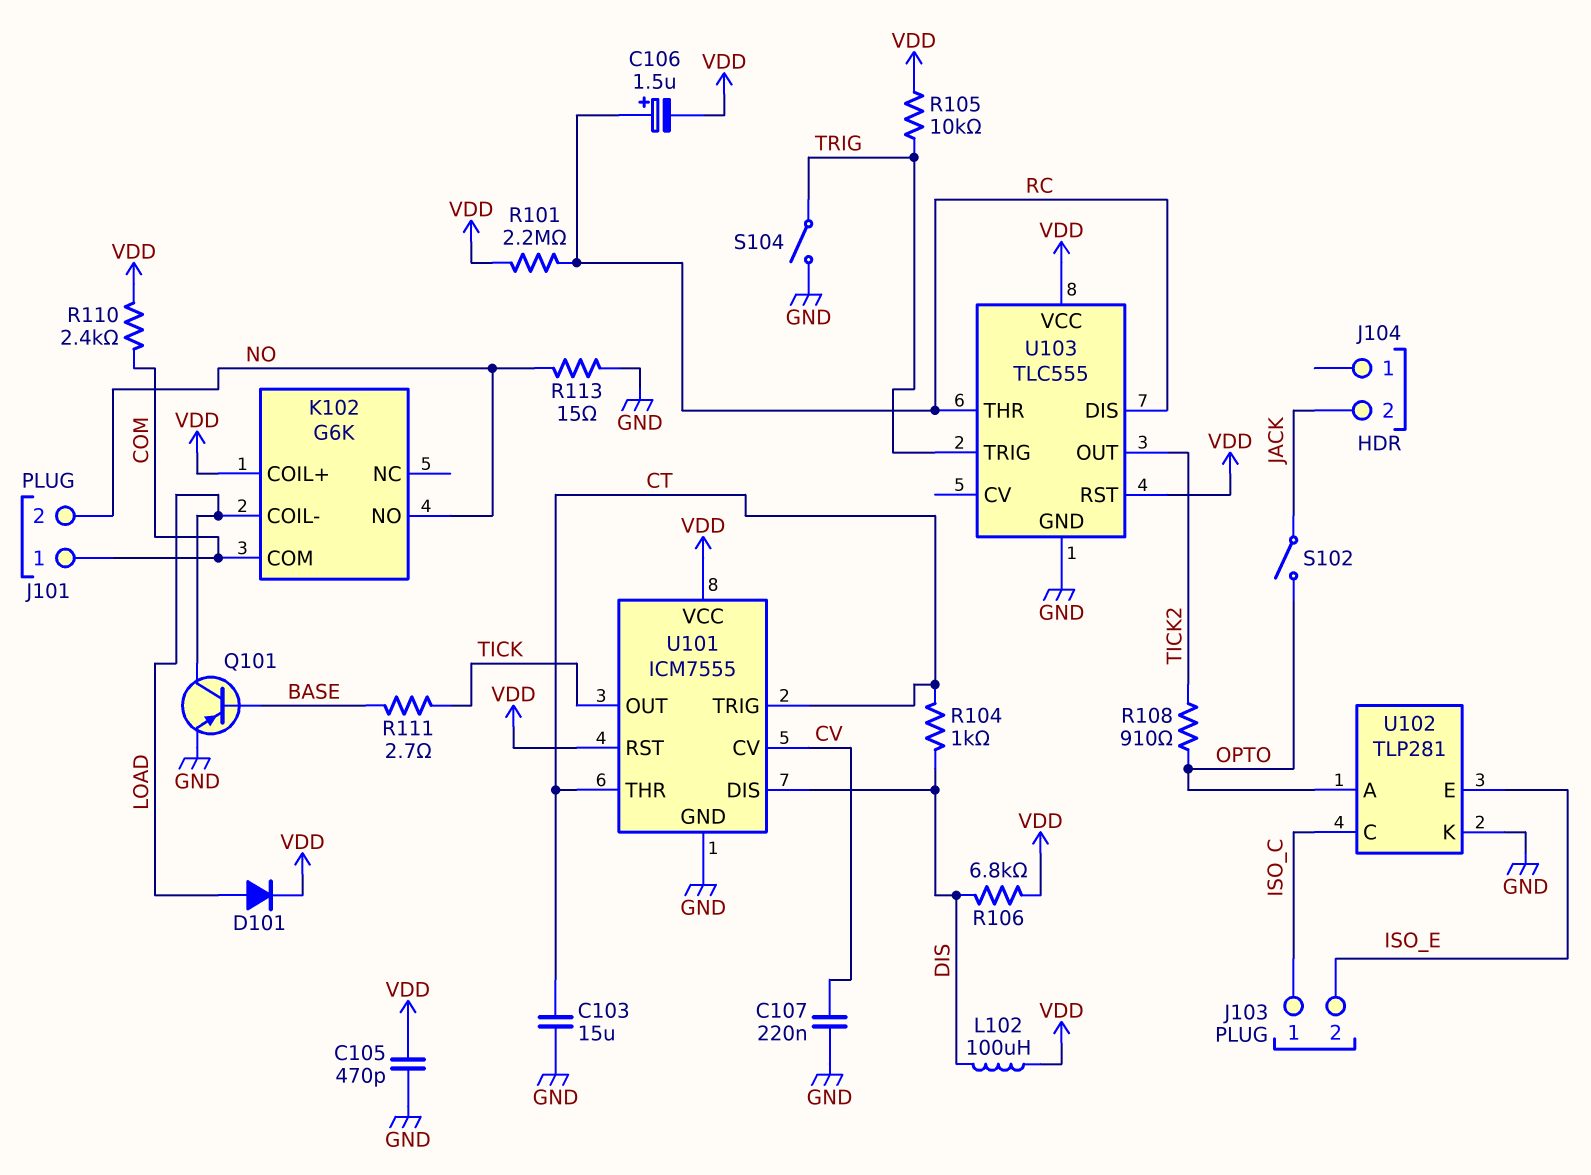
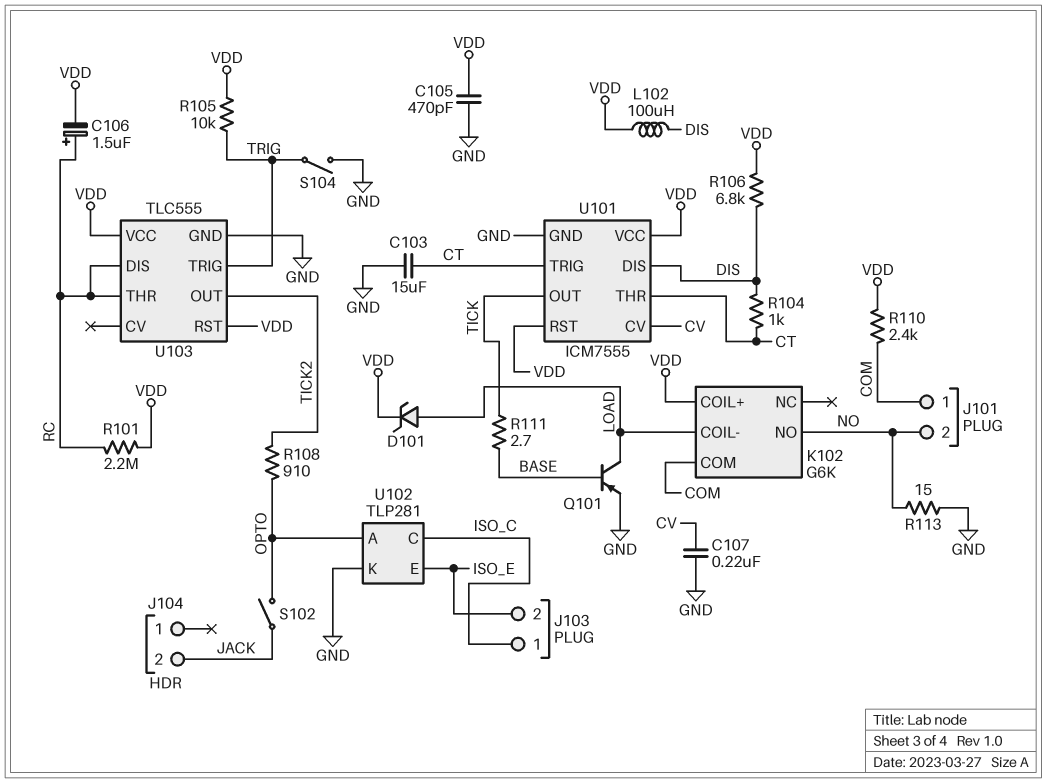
D101: diode (A LOAD, K VDD) -> zener (A LOAD, K VDD)

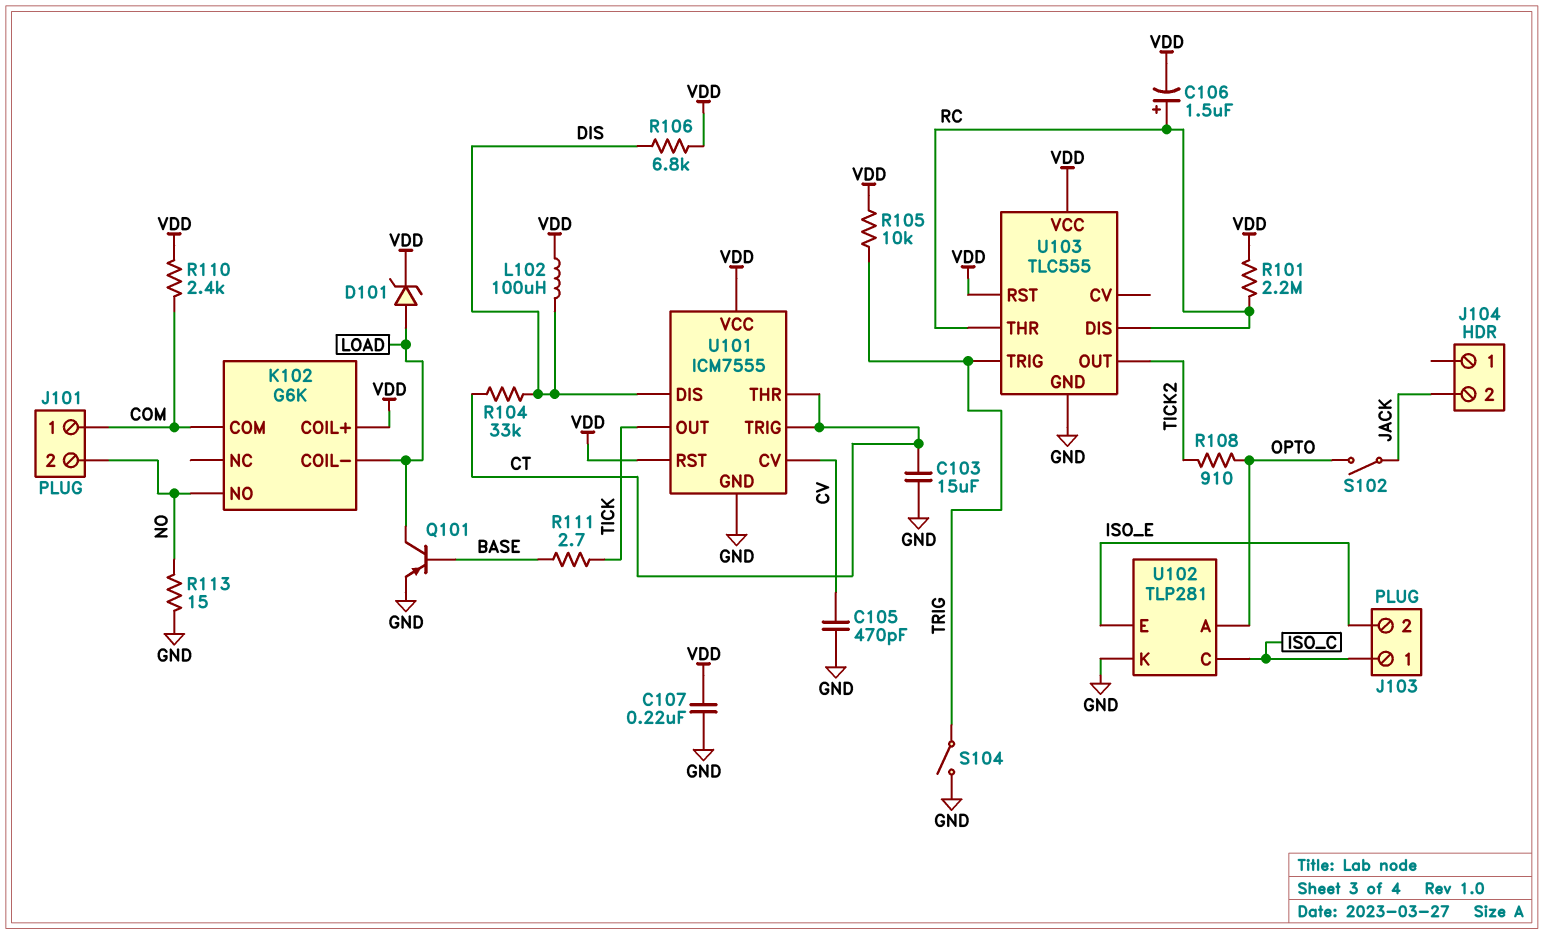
C105: 470pF (GND, VDD) -> 470pF (CV, GND)
C107: 220nF (CV, GND) -> 220nF (GND, VDD)
R104: 1k (CT, DIS) -> 33k (CT, DIS)

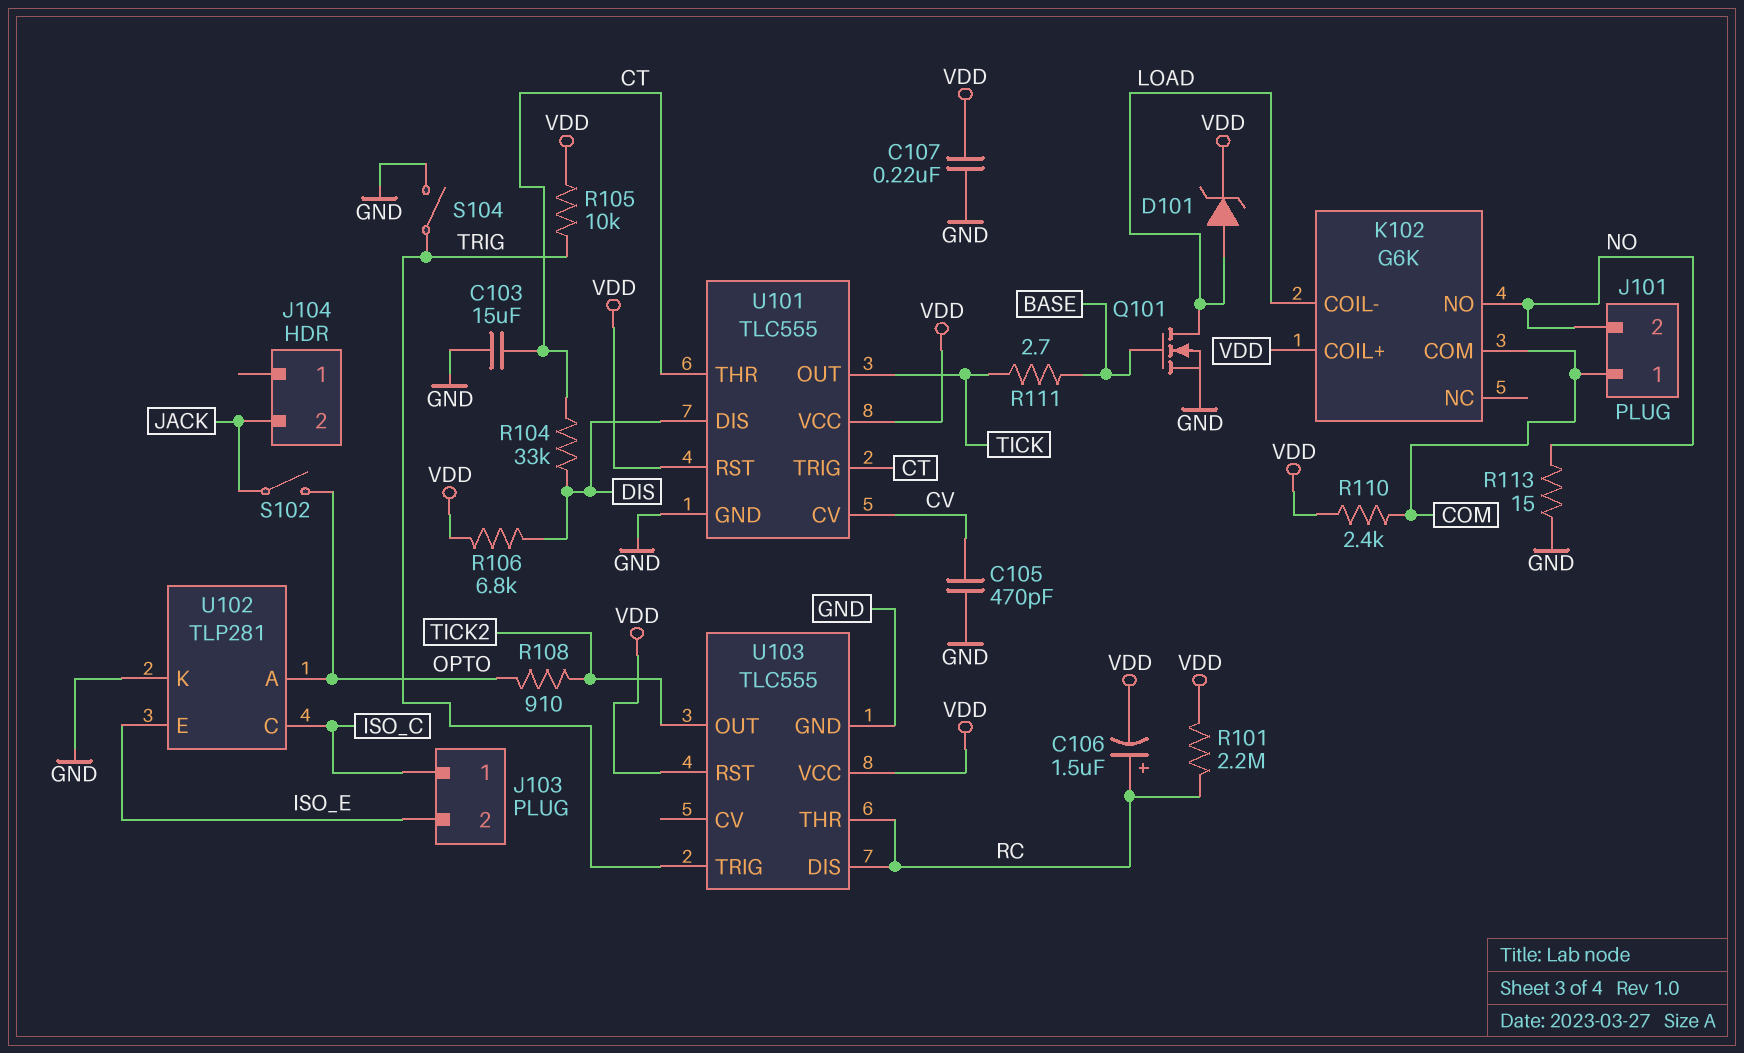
L102: 100uH (DIS, VDD) -> none
Q101: PNP (B BASE, C LOAD, E GND) -> NMOS (G BASE, D LOAD, S GND)
U101: ICM7555 -> TLC555

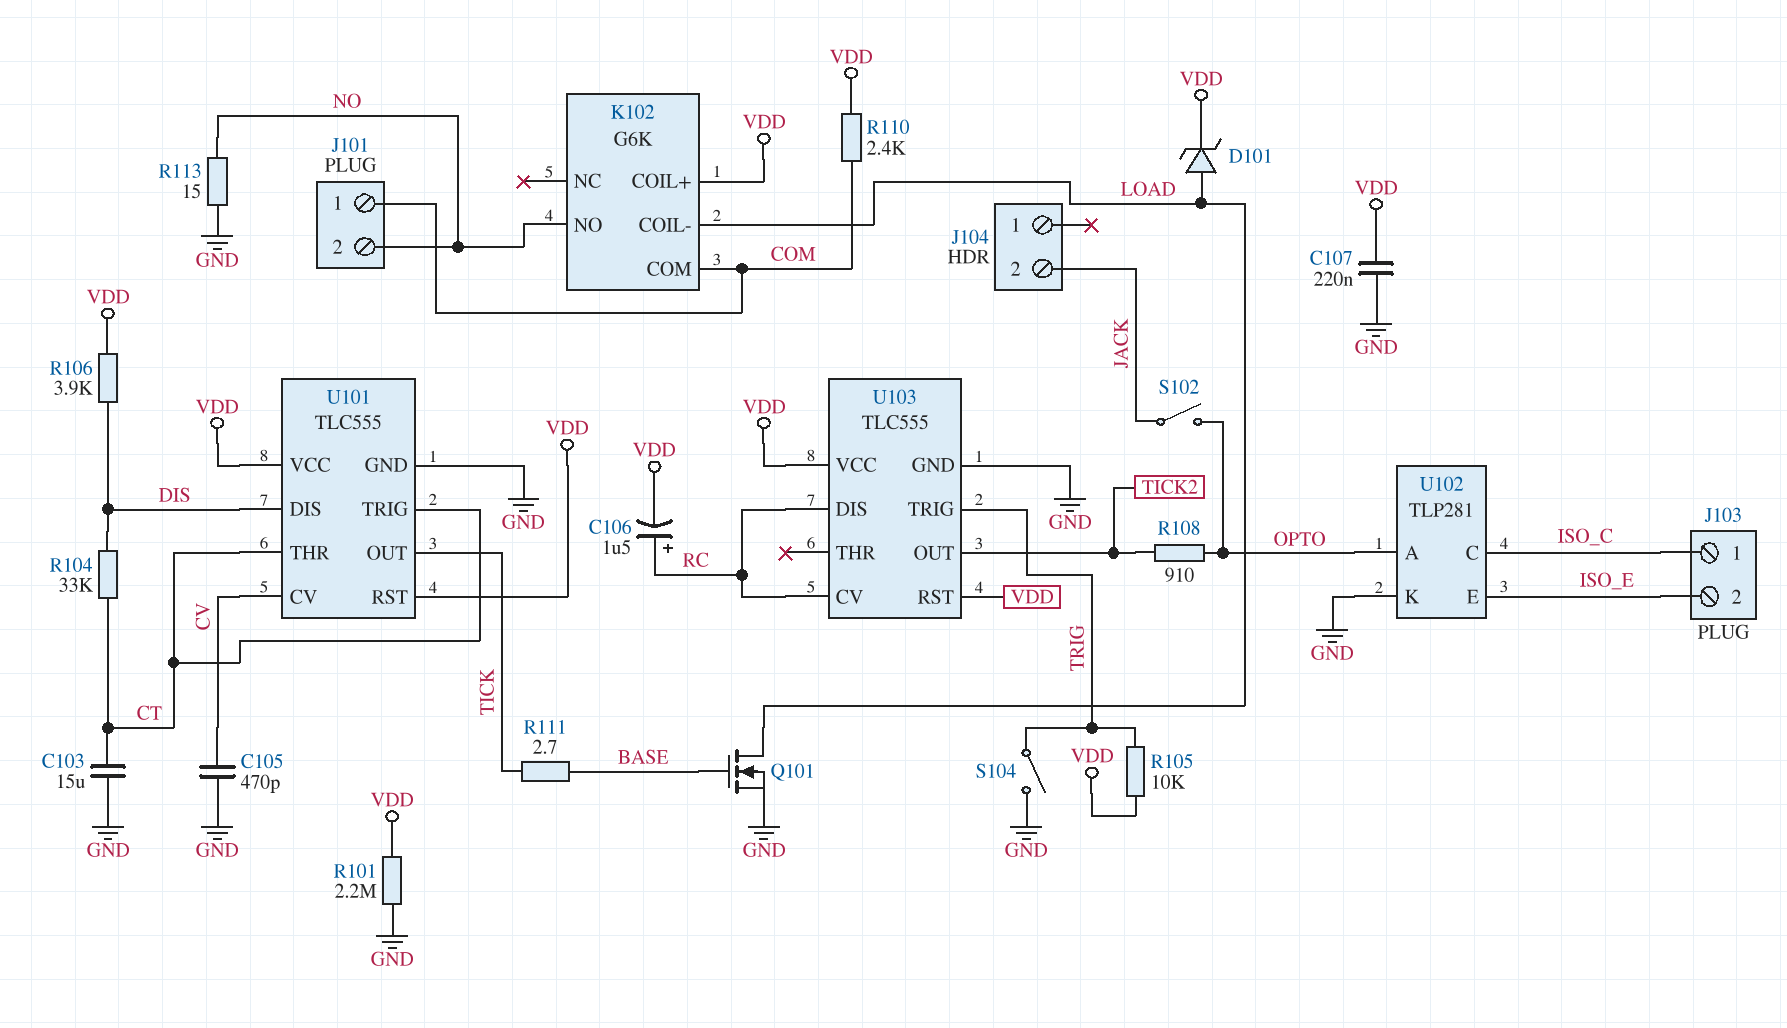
R101: 2.2M (RC, VDD) -> 2.2M (GND, VDD)
R106: 6.8k (DIS, VDD) -> 3.9k (DIS, VDD)
U103 pin CV: none -> RC
U103 pin THR: RC -> none

